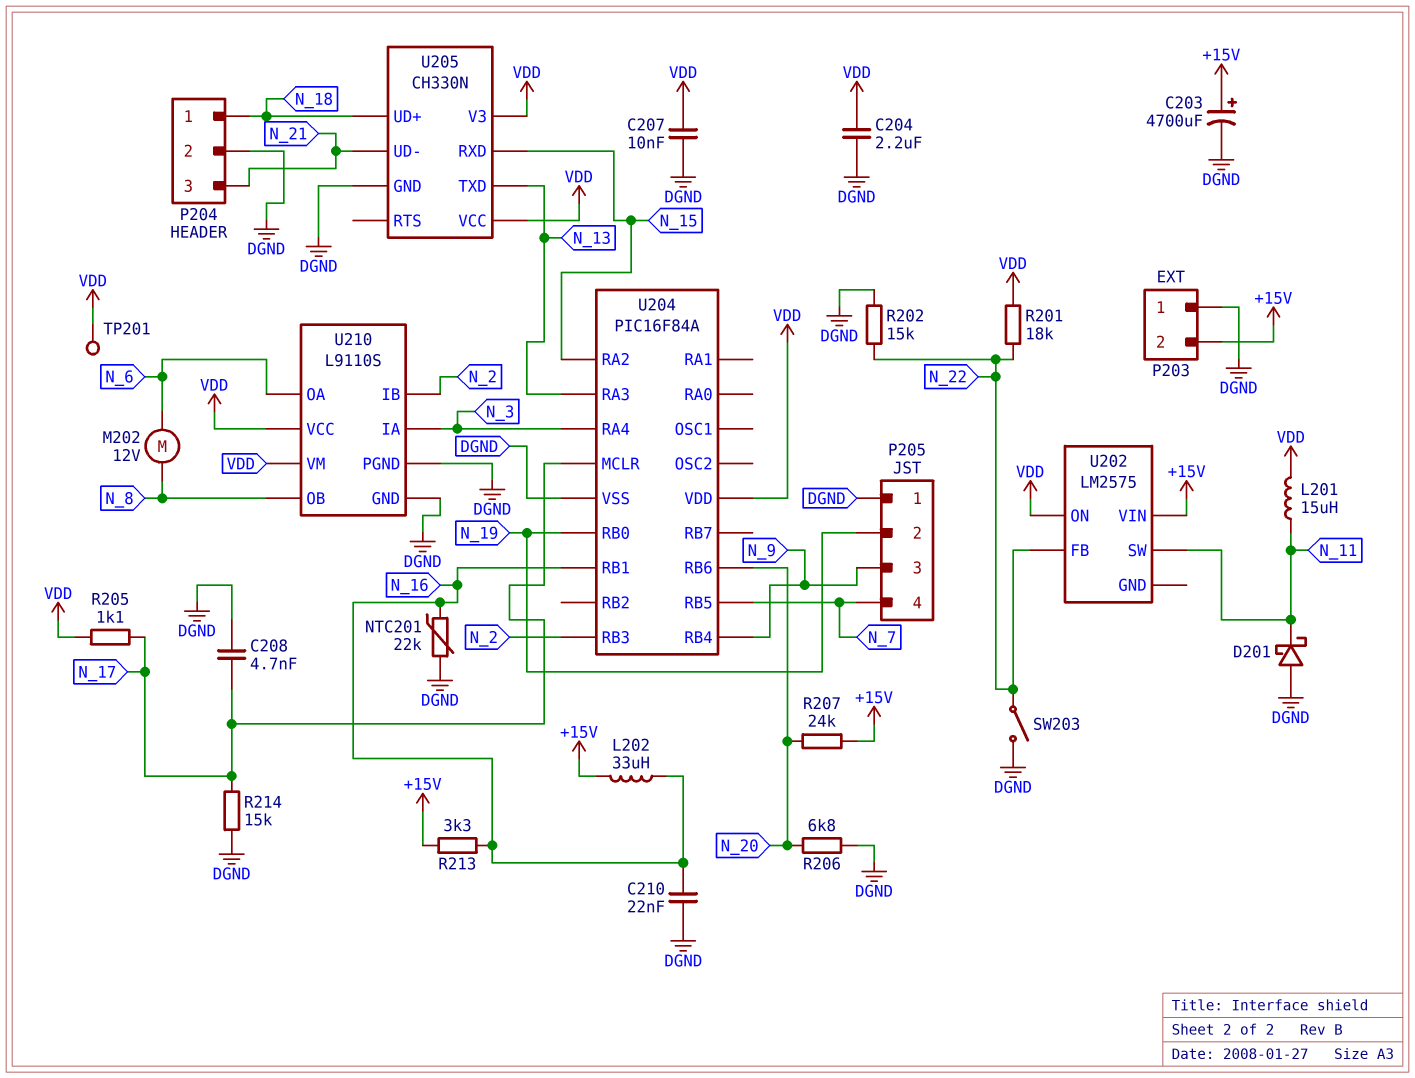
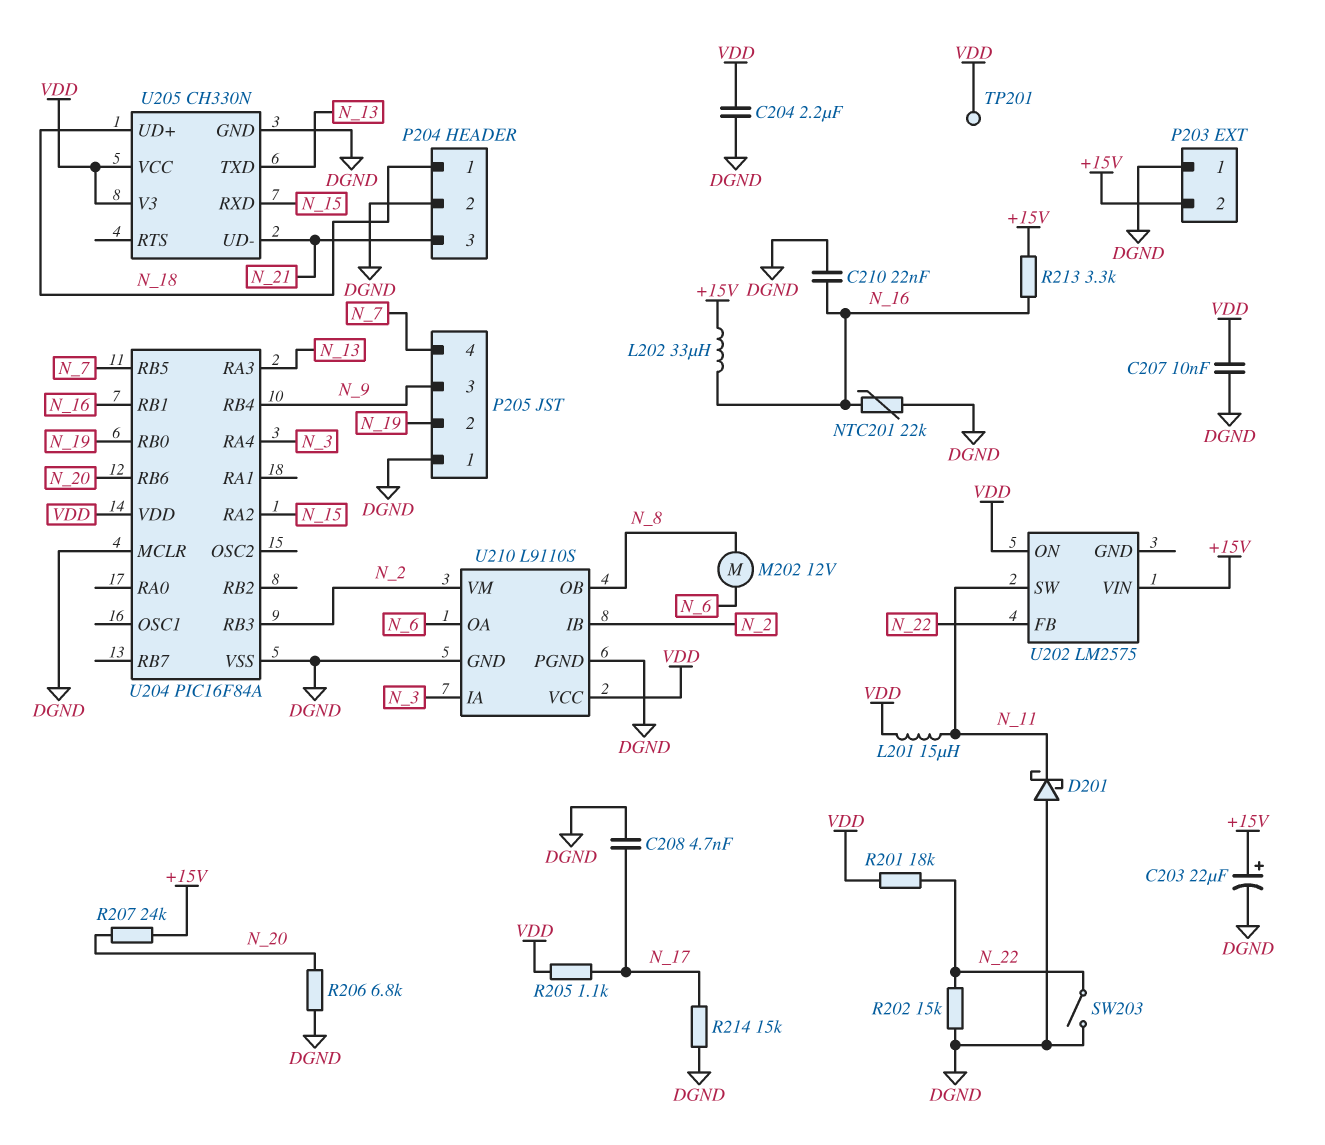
C203: 4700uF (plus +15V, minus DGND) -> 22uF (plus +15V, minus DGND)
U204 pin MCLR: N_17 -> DGND
U210 pin VM: VDD -> N_2

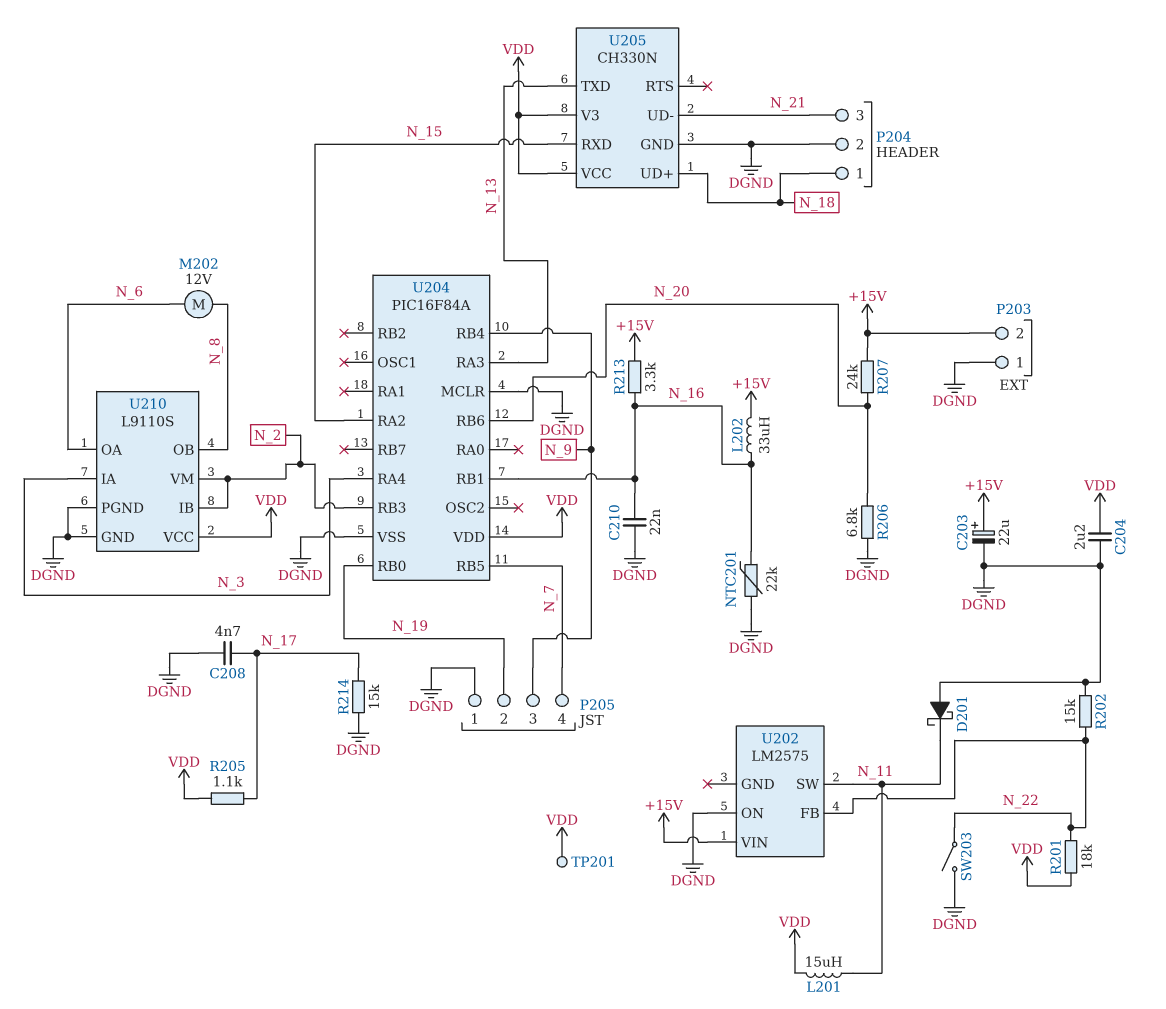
C207: 10nF (DGND, VDD) -> none
U202 pin ON: VDD -> DGND

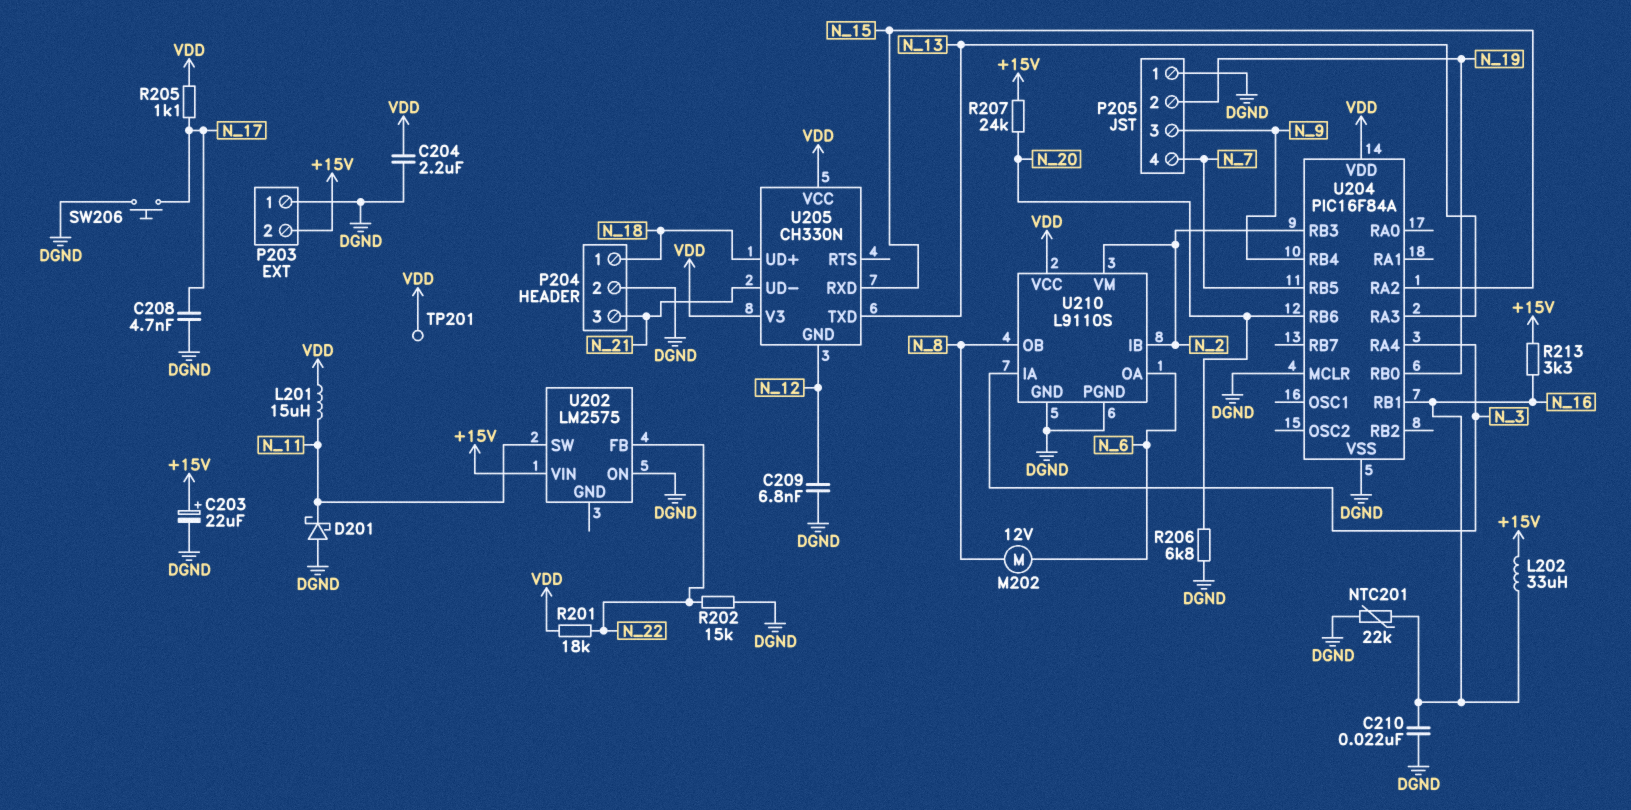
C209: none -> 6.8nF (DGND, N_12)
R214: 15k (DGND, N_17) -> none
SW203: switch (DGND, N_22) -> none
SW206: none -> button (DGND, N_17)
U205 pin GND: DGND -> N_12

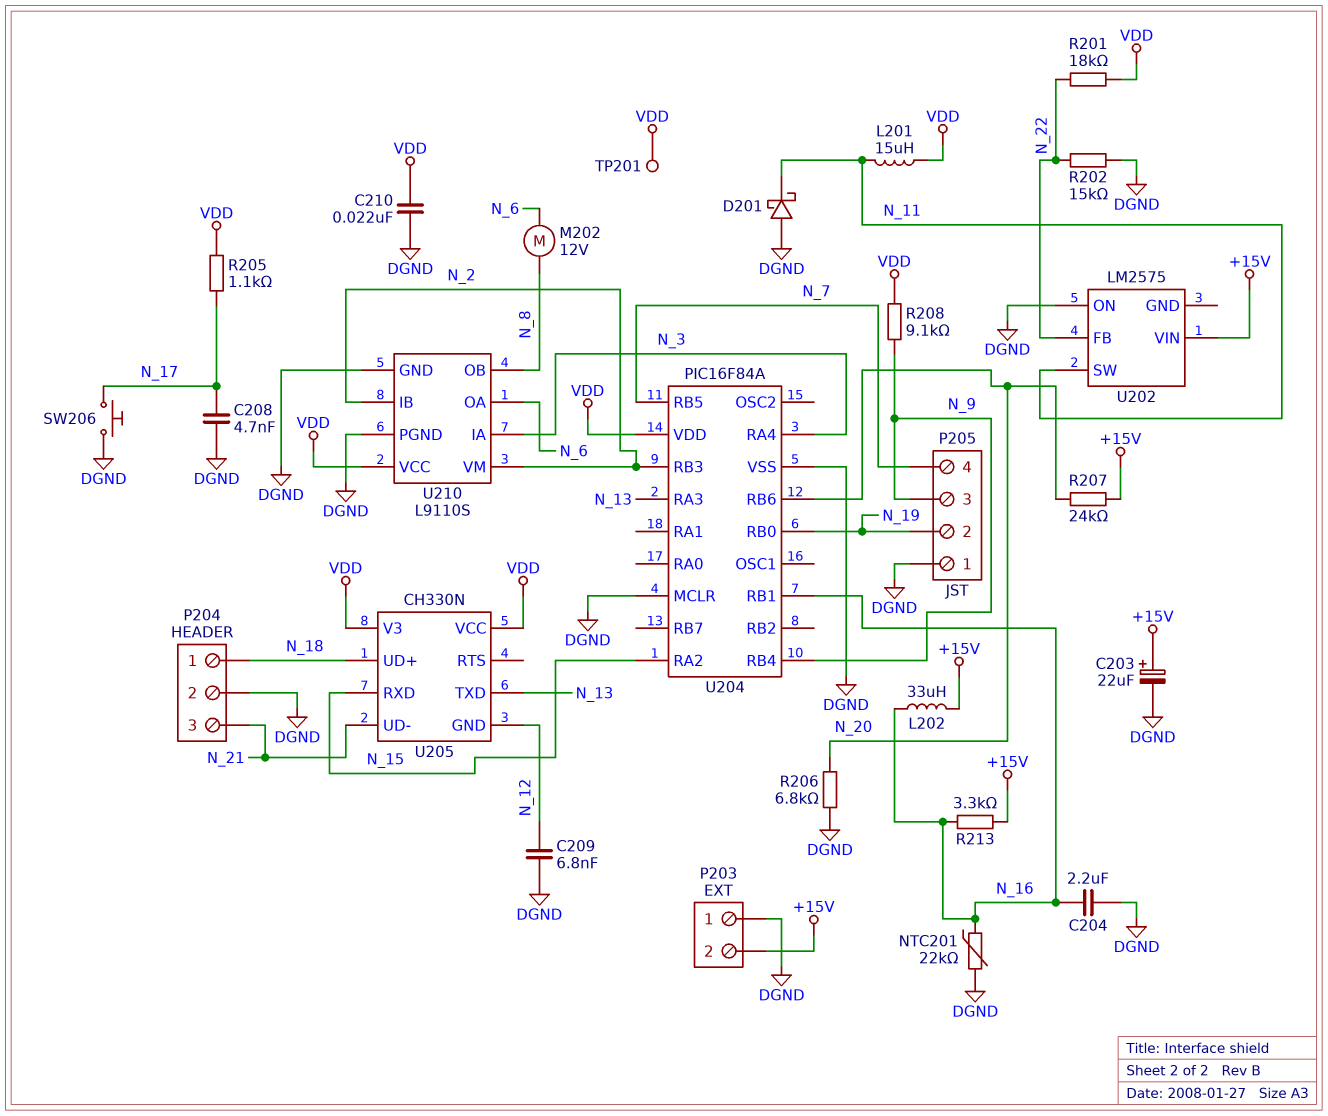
C204: 2.2uF (DGND, VDD) -> 2.2uF (DGND, N_16)
C210: 22nF (DGND, N_16) -> 22nF (DGND, VDD)
R208: none -> 9.1k (N_9, VDD)

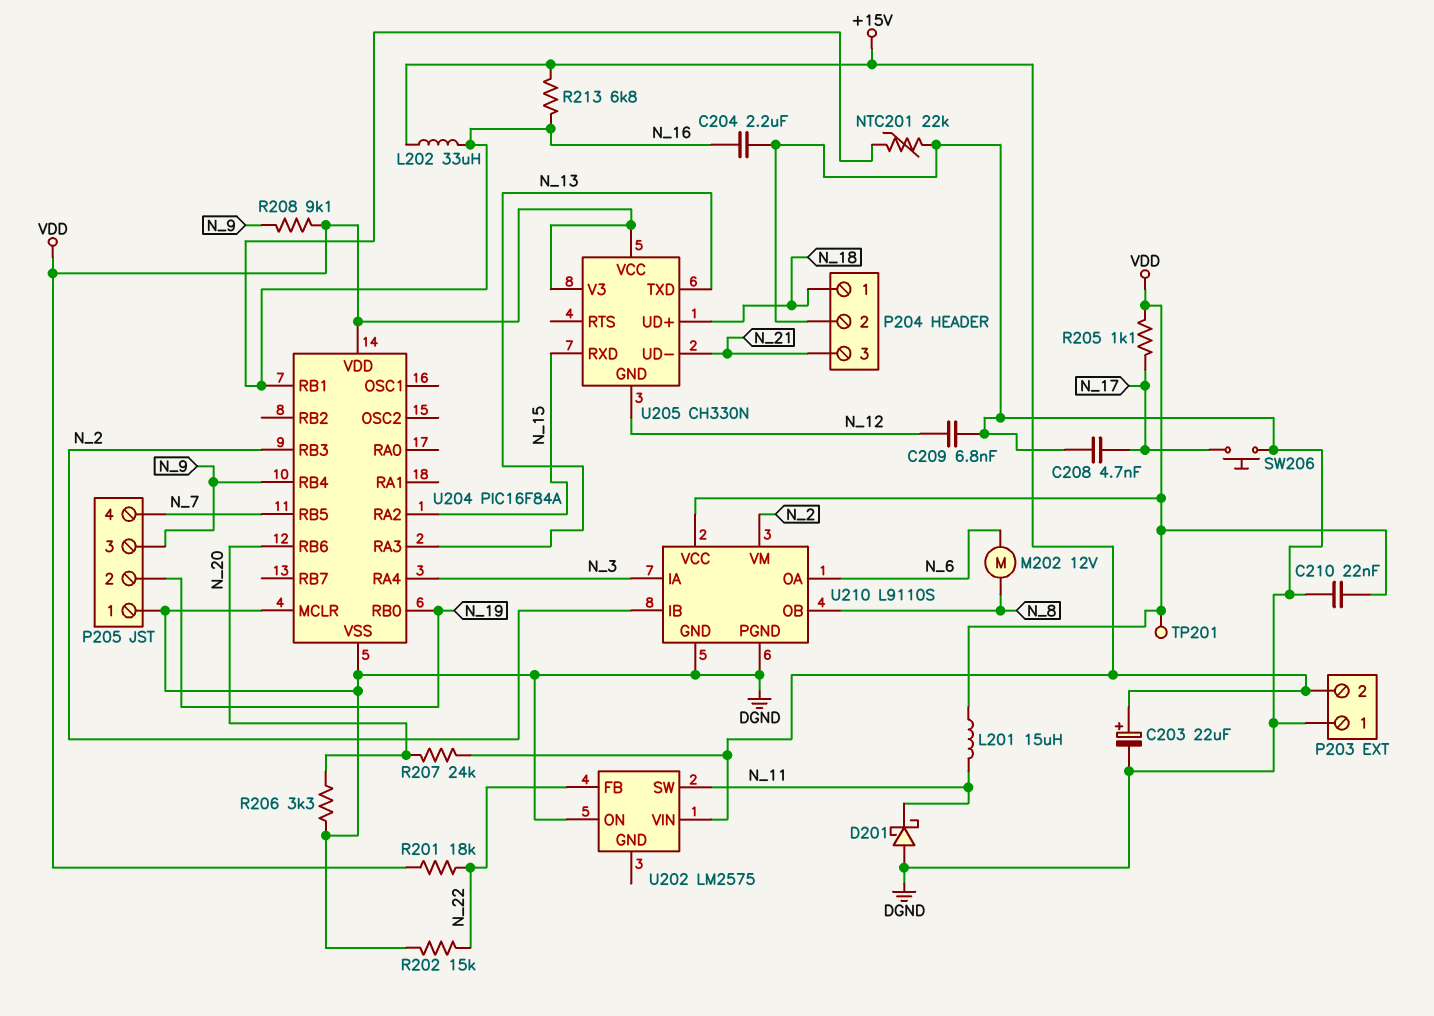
R206: 6.8k (DGND, N_20) -> 3.3k (DGND, N_20)
R213: 3.3k (+15V, N_16) -> 6.8k (+15V, N_16)

